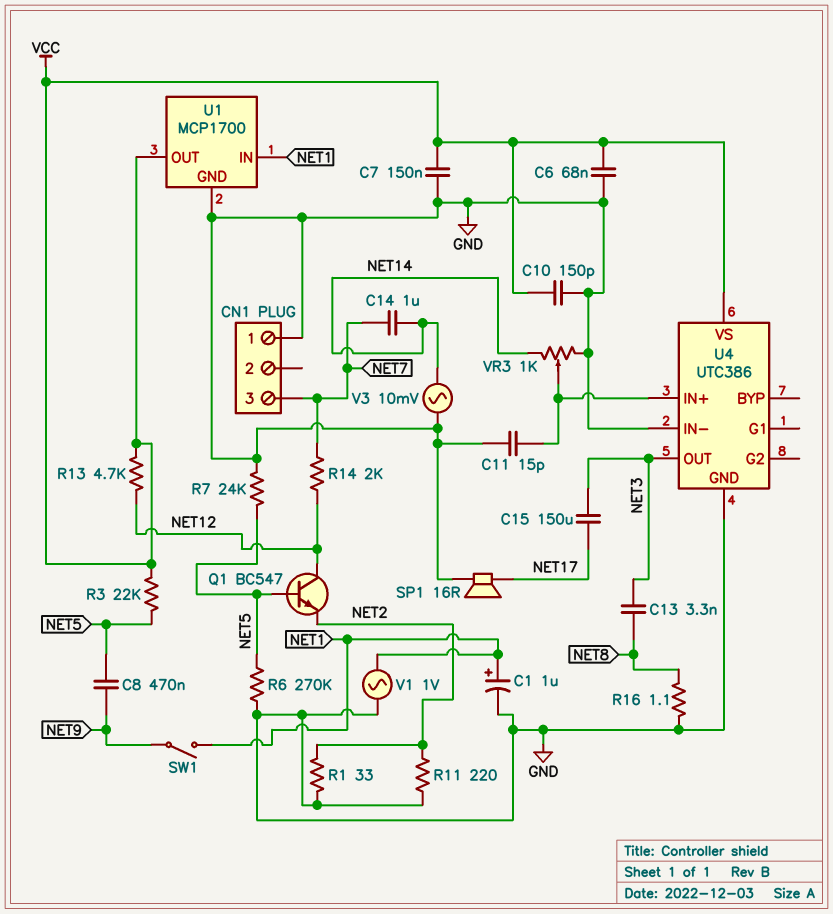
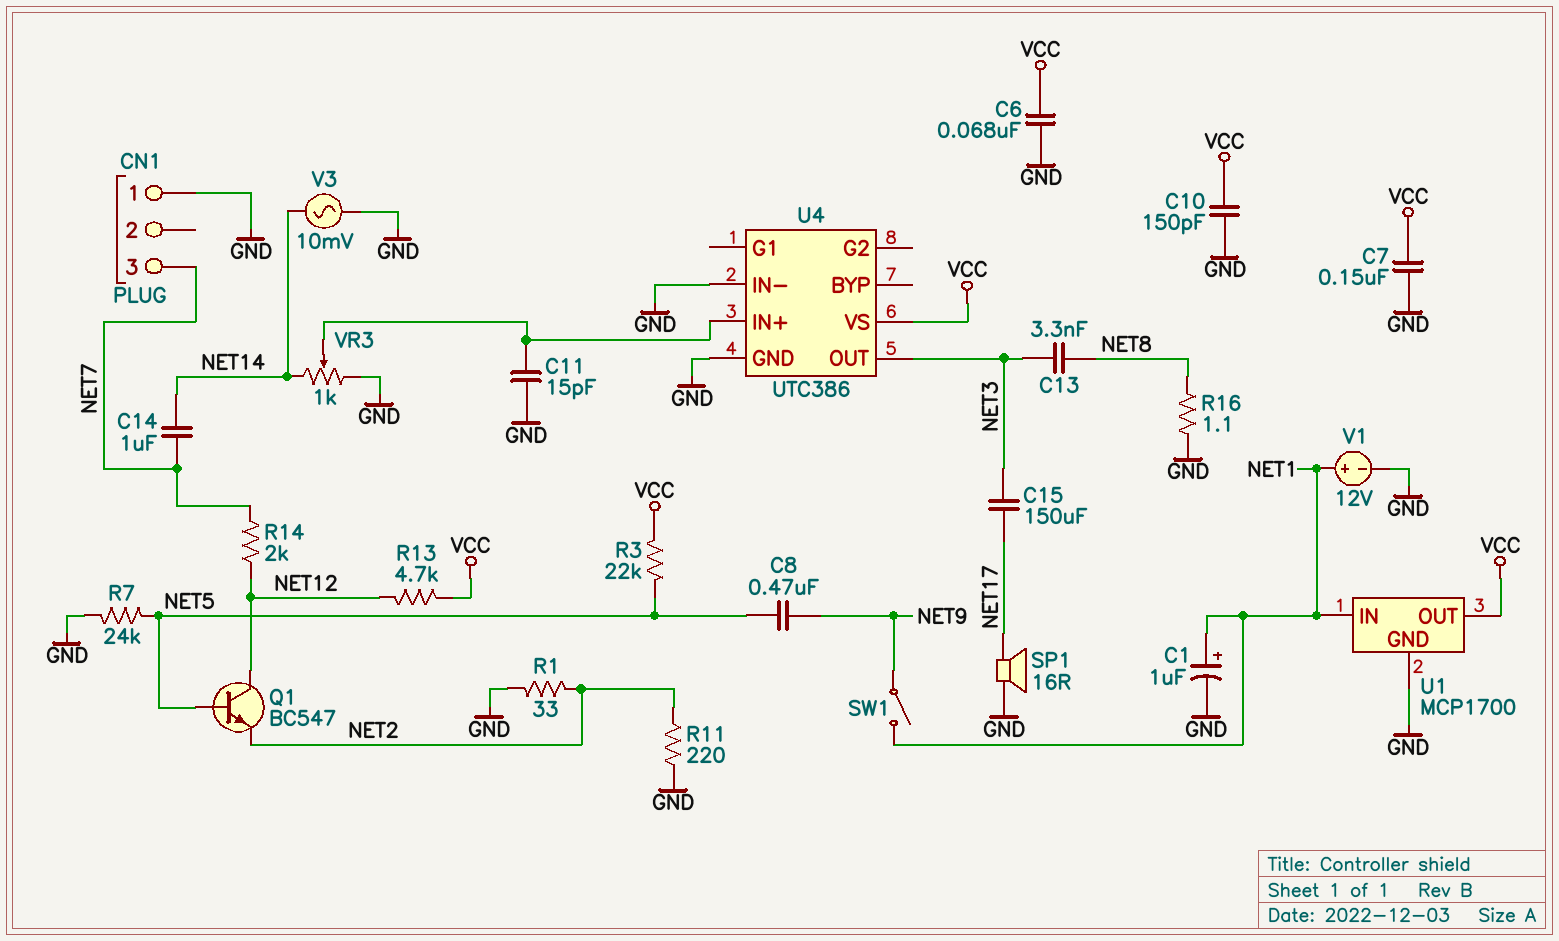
R6: 270k (GND, NET5) -> none
V1: AC 1V (GND, NET1) -> 12V (plus NET1, minus GND)

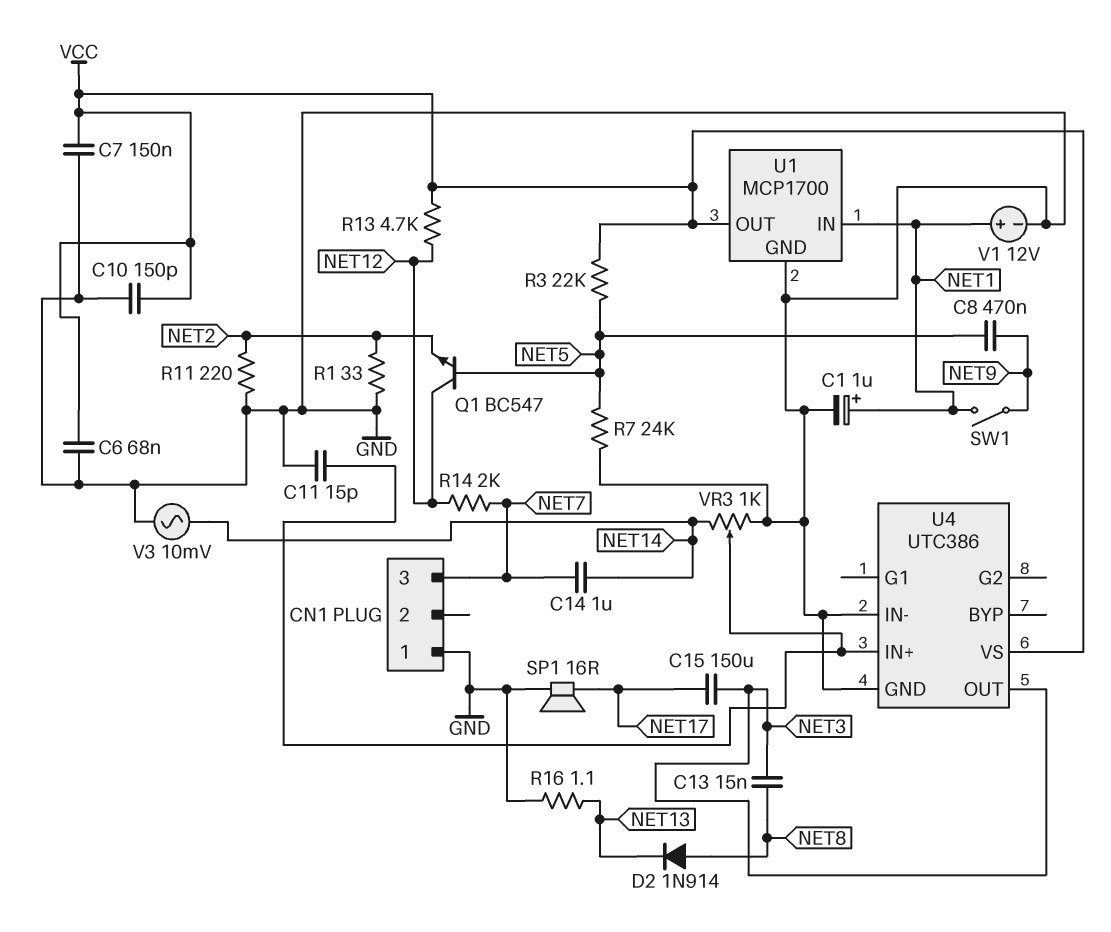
C13: 3.3nF (NET3, NET8) -> 15nF (NET3, NET8)
D2: none -> diode 1N914 (A NET8, K NET13)
R16: 1.1 (GND, NET8) -> 1.1 (GND, NET13)

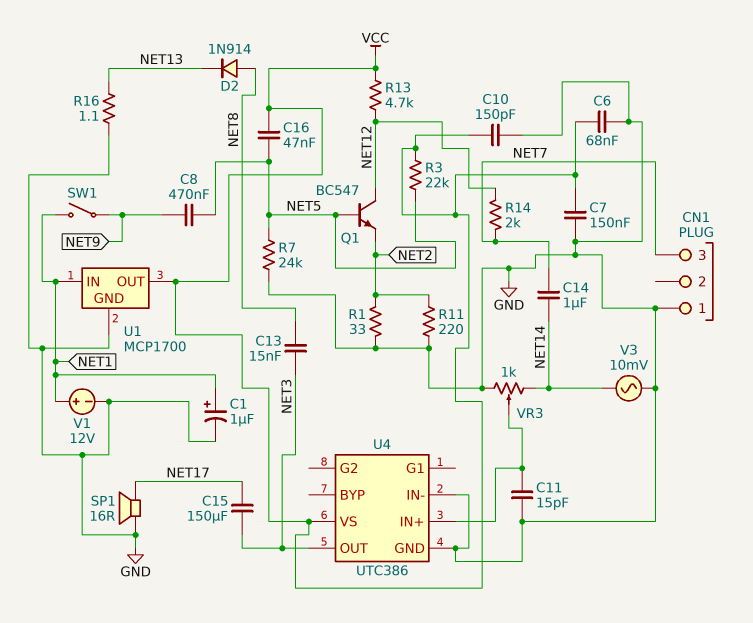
C16: none -> 47nF (NET5, VCC)

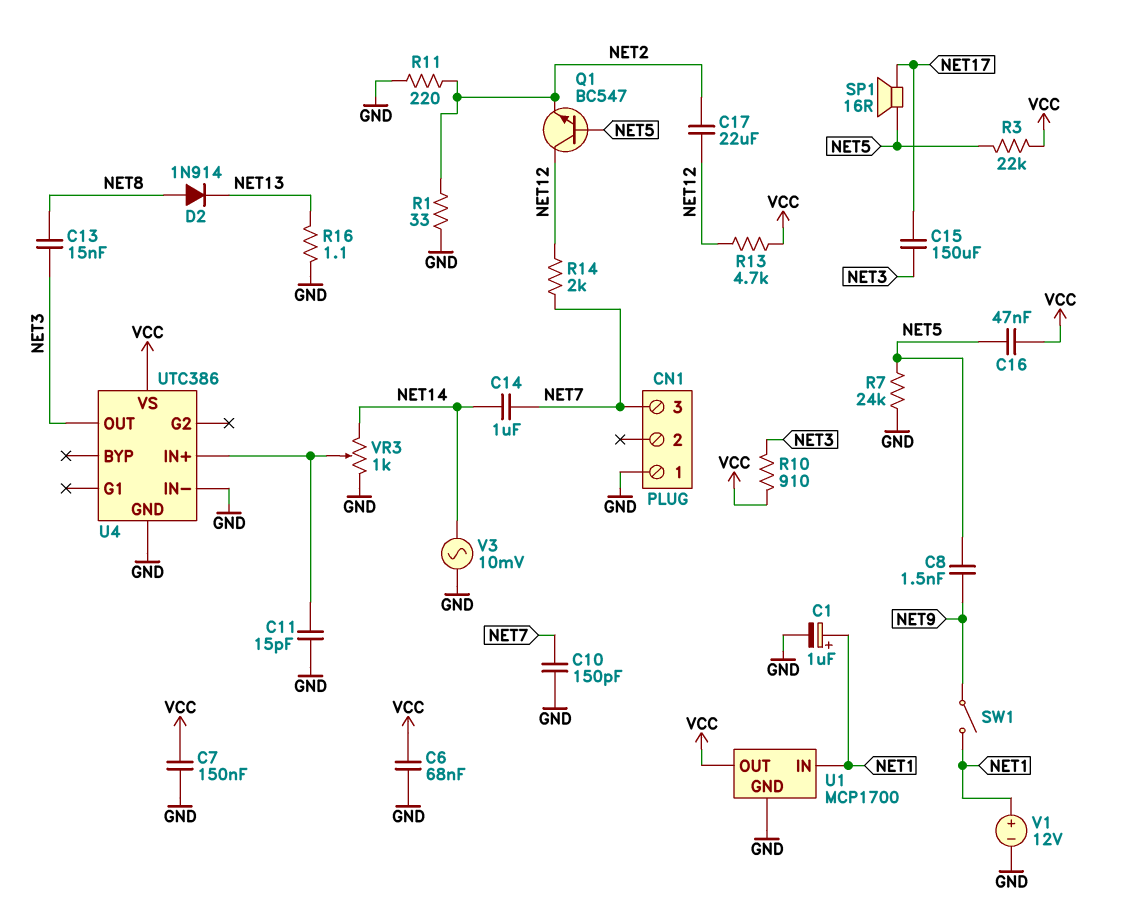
C8: 470nF (NET5, NET9) -> 1.5nF (NET5, NET9)
C10: 150pF (GND, VCC) -> 150pF (GND, NET7)
C17: none -> 22uF (NET2, NET12)
R10: none -> 910 (NET3, VCC)
SP1: speaker 16R (GND, NET17) -> speaker 16R (NET5, NET17)

